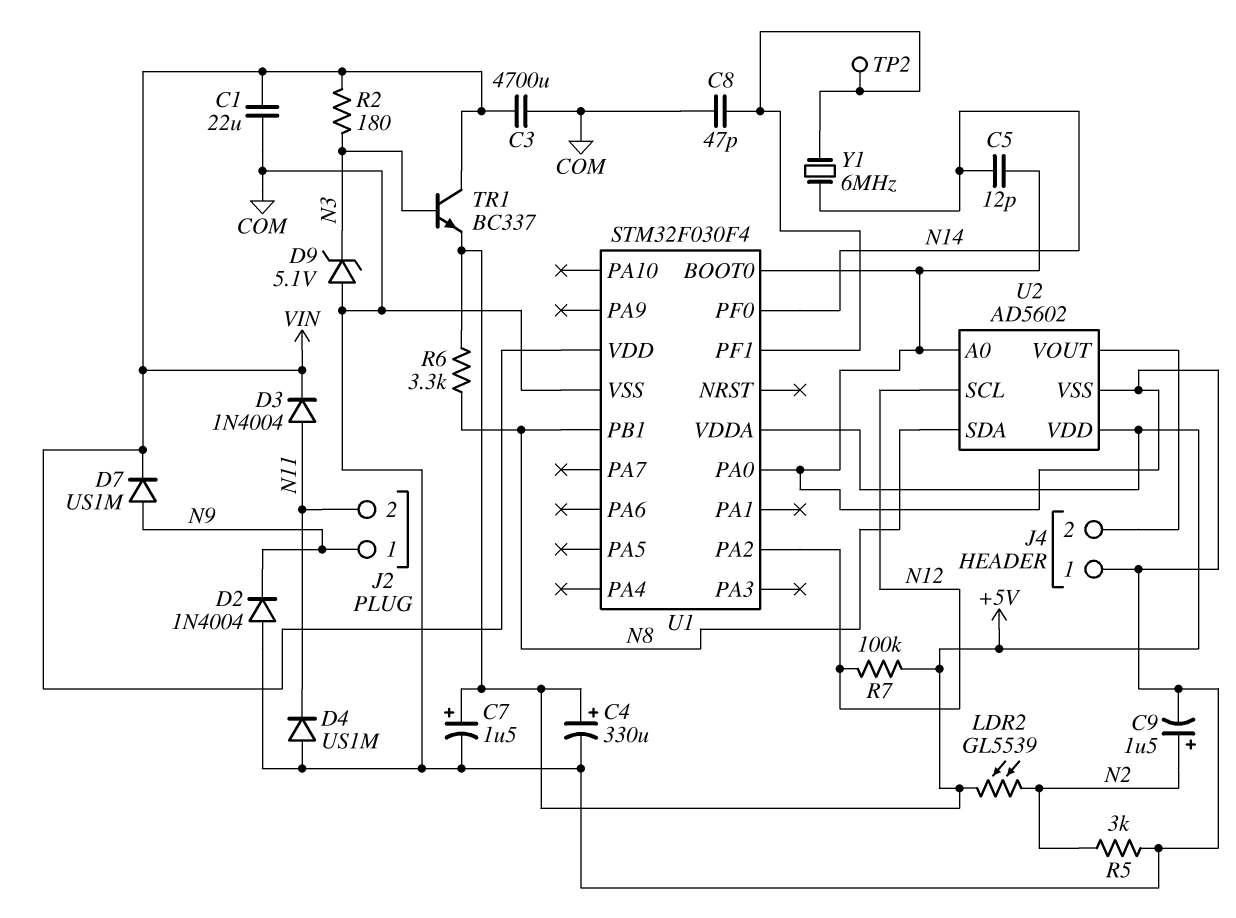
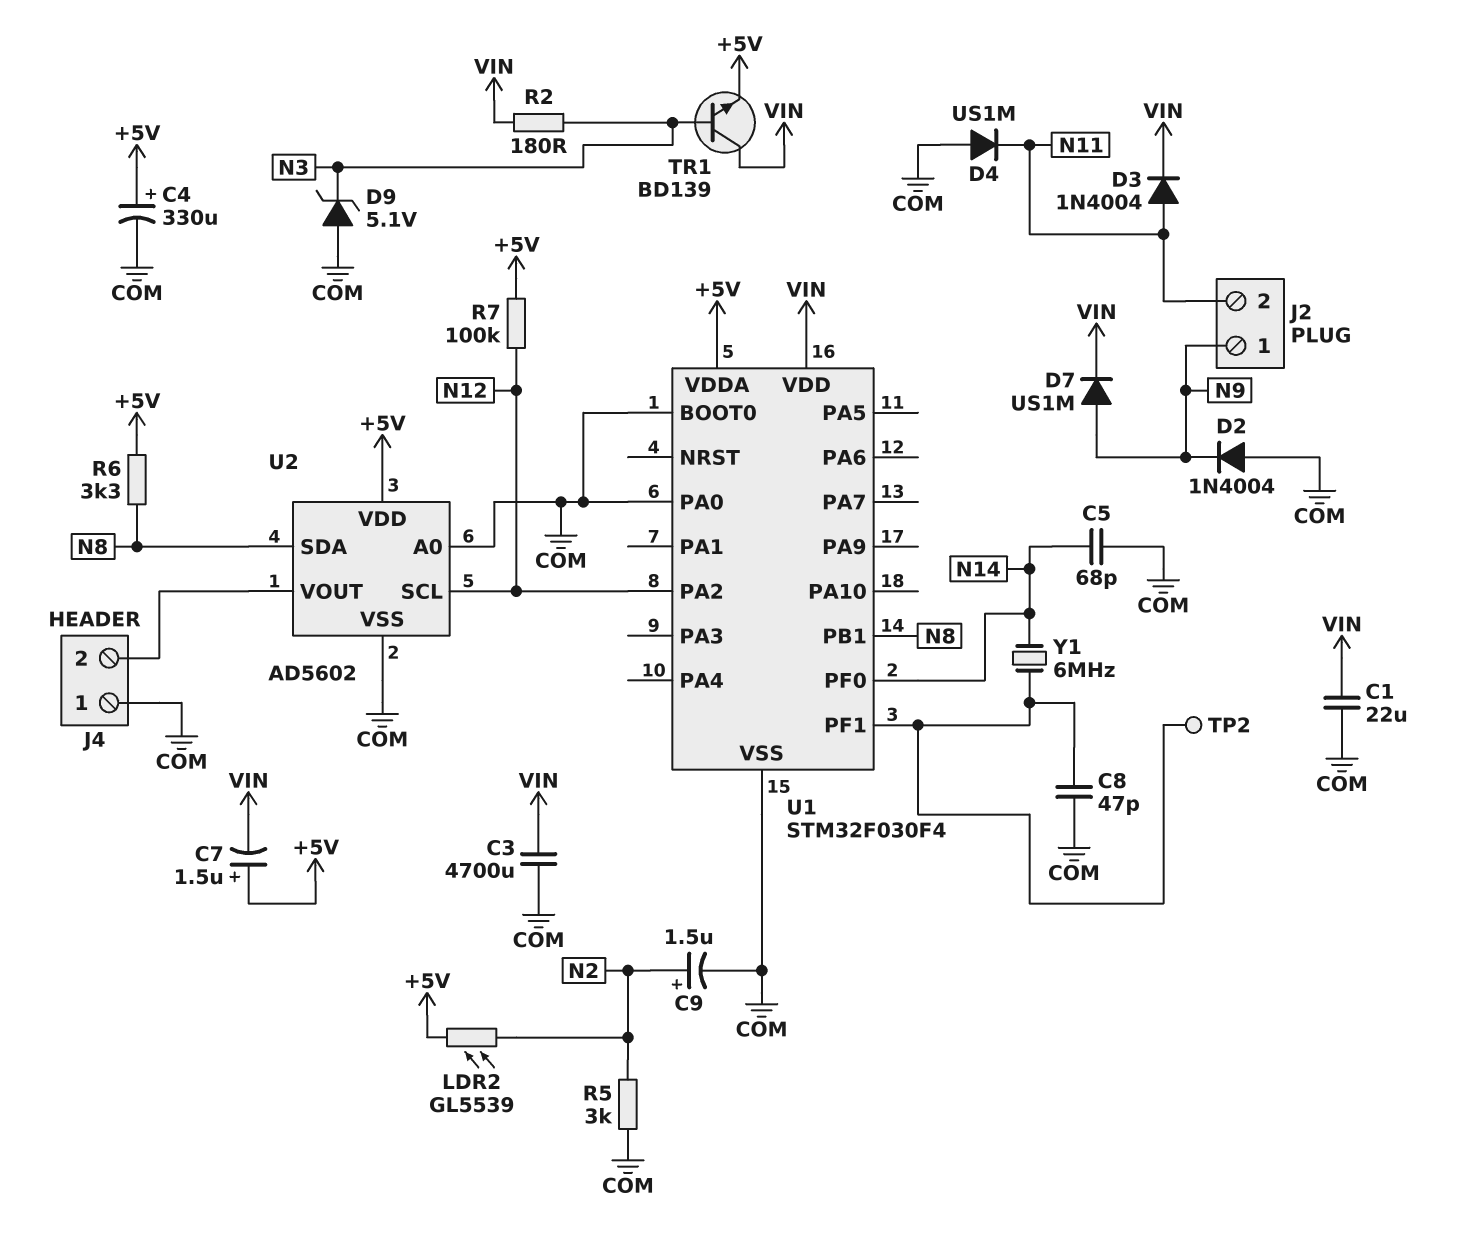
C5: 12pF (COM, N14) -> 68pF (COM, N14)
C7: 1.5uF (plus +5V, minus COM) -> 1.5uF (plus +5V, minus VIN)
TR1: NPN BC337 (B N3, C VIN, E +5V) -> NPN BD139 (B N3, C VIN, E +5V)

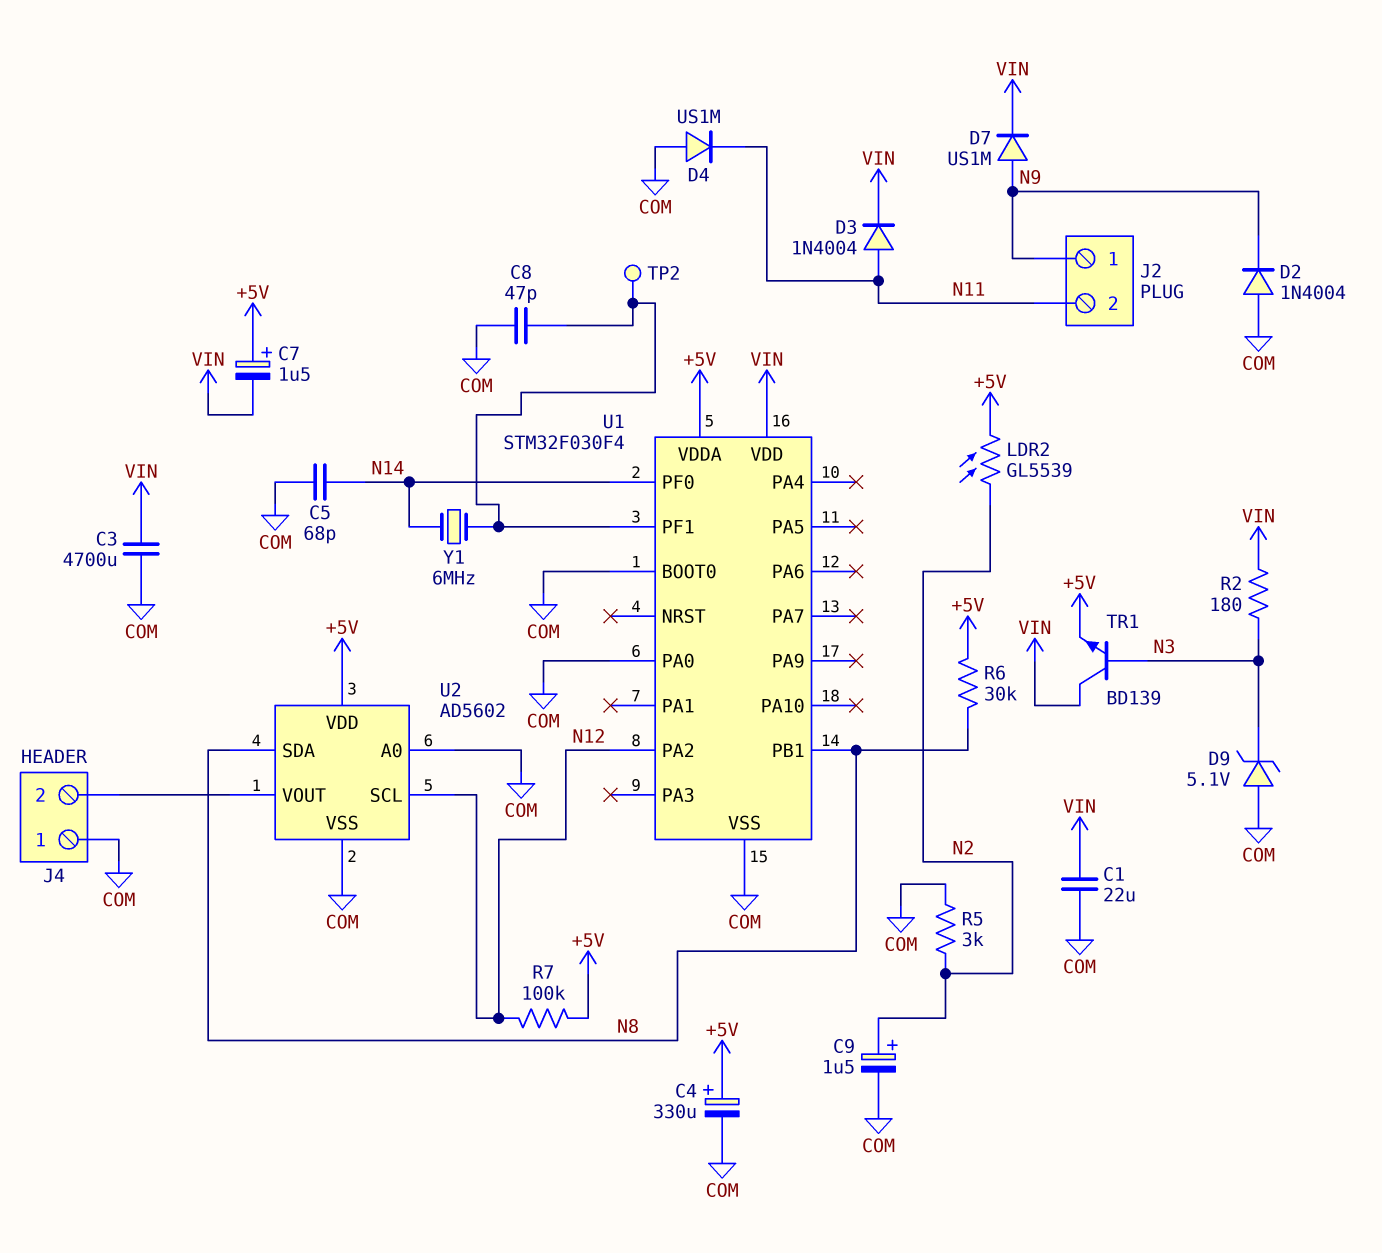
R6: 3.3k (+5V, N8) -> 30k (+5V, N8)

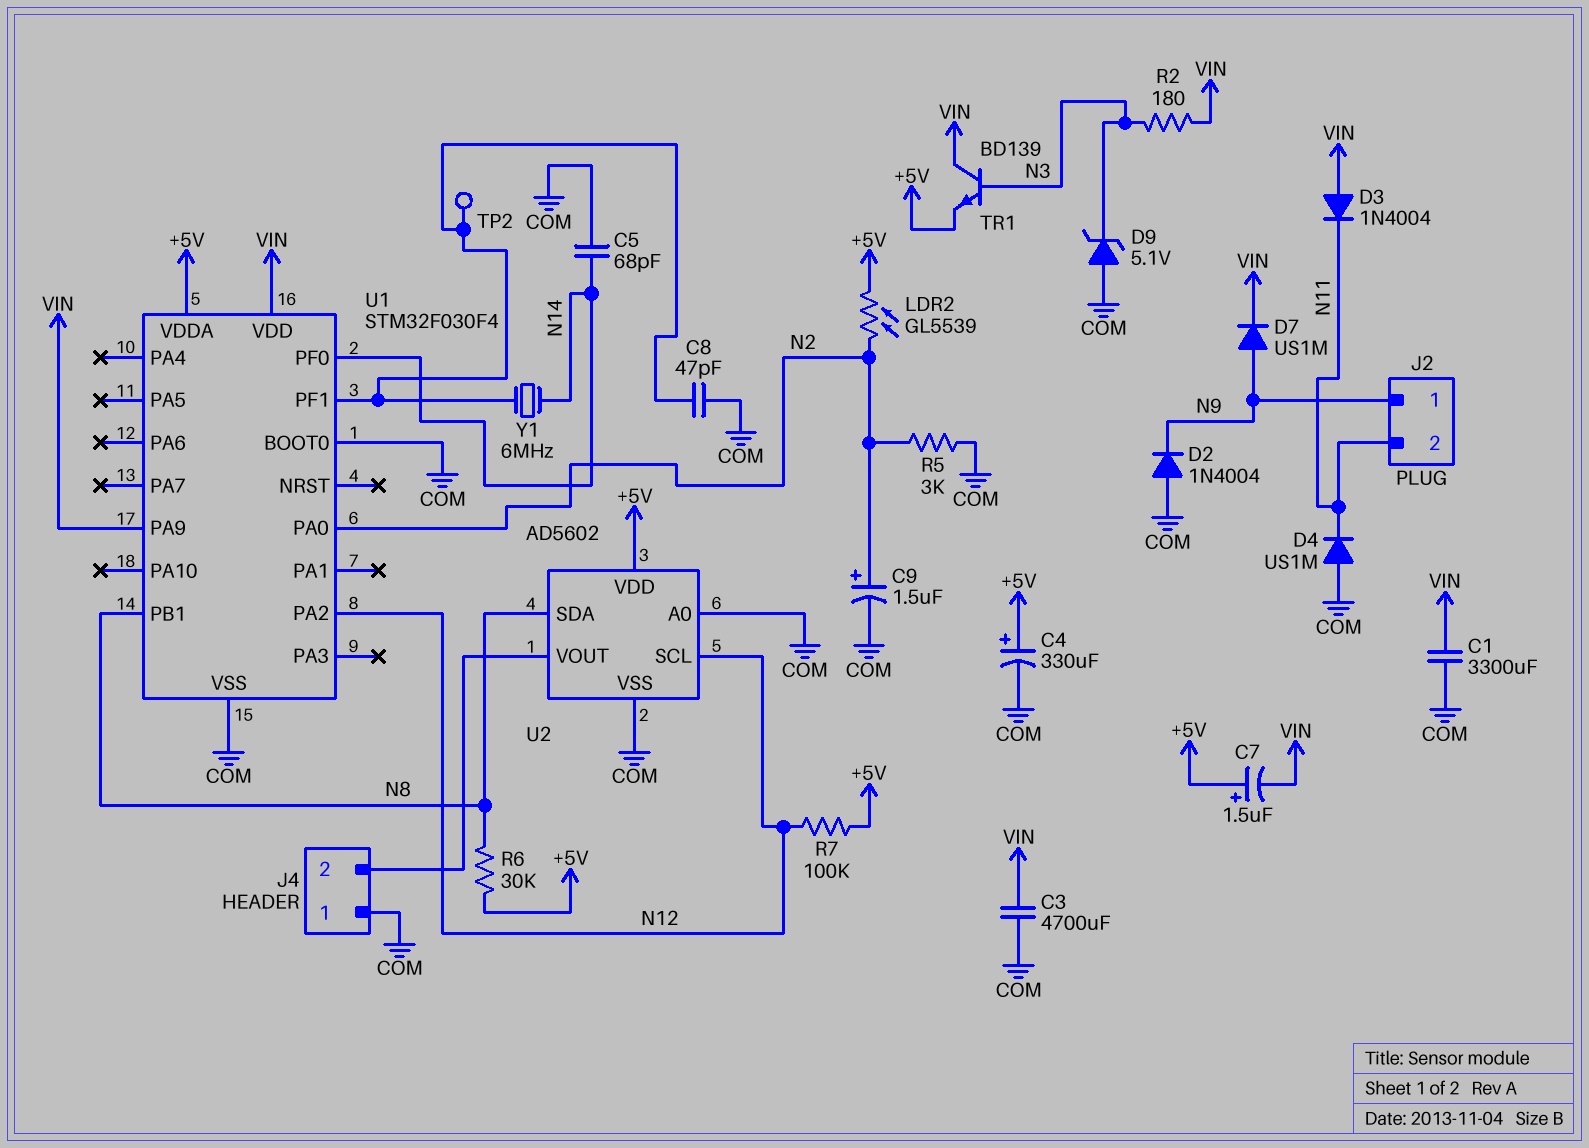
C1: 22uF (COM, VIN) -> 3300uF (COM, VIN)
D3: diode 1N4004 (A N11, K VIN) -> diode 1N4004 (A VIN, K N11)
U1 pin PA0: COM -> N2
U1 pin PA9: none -> VIN

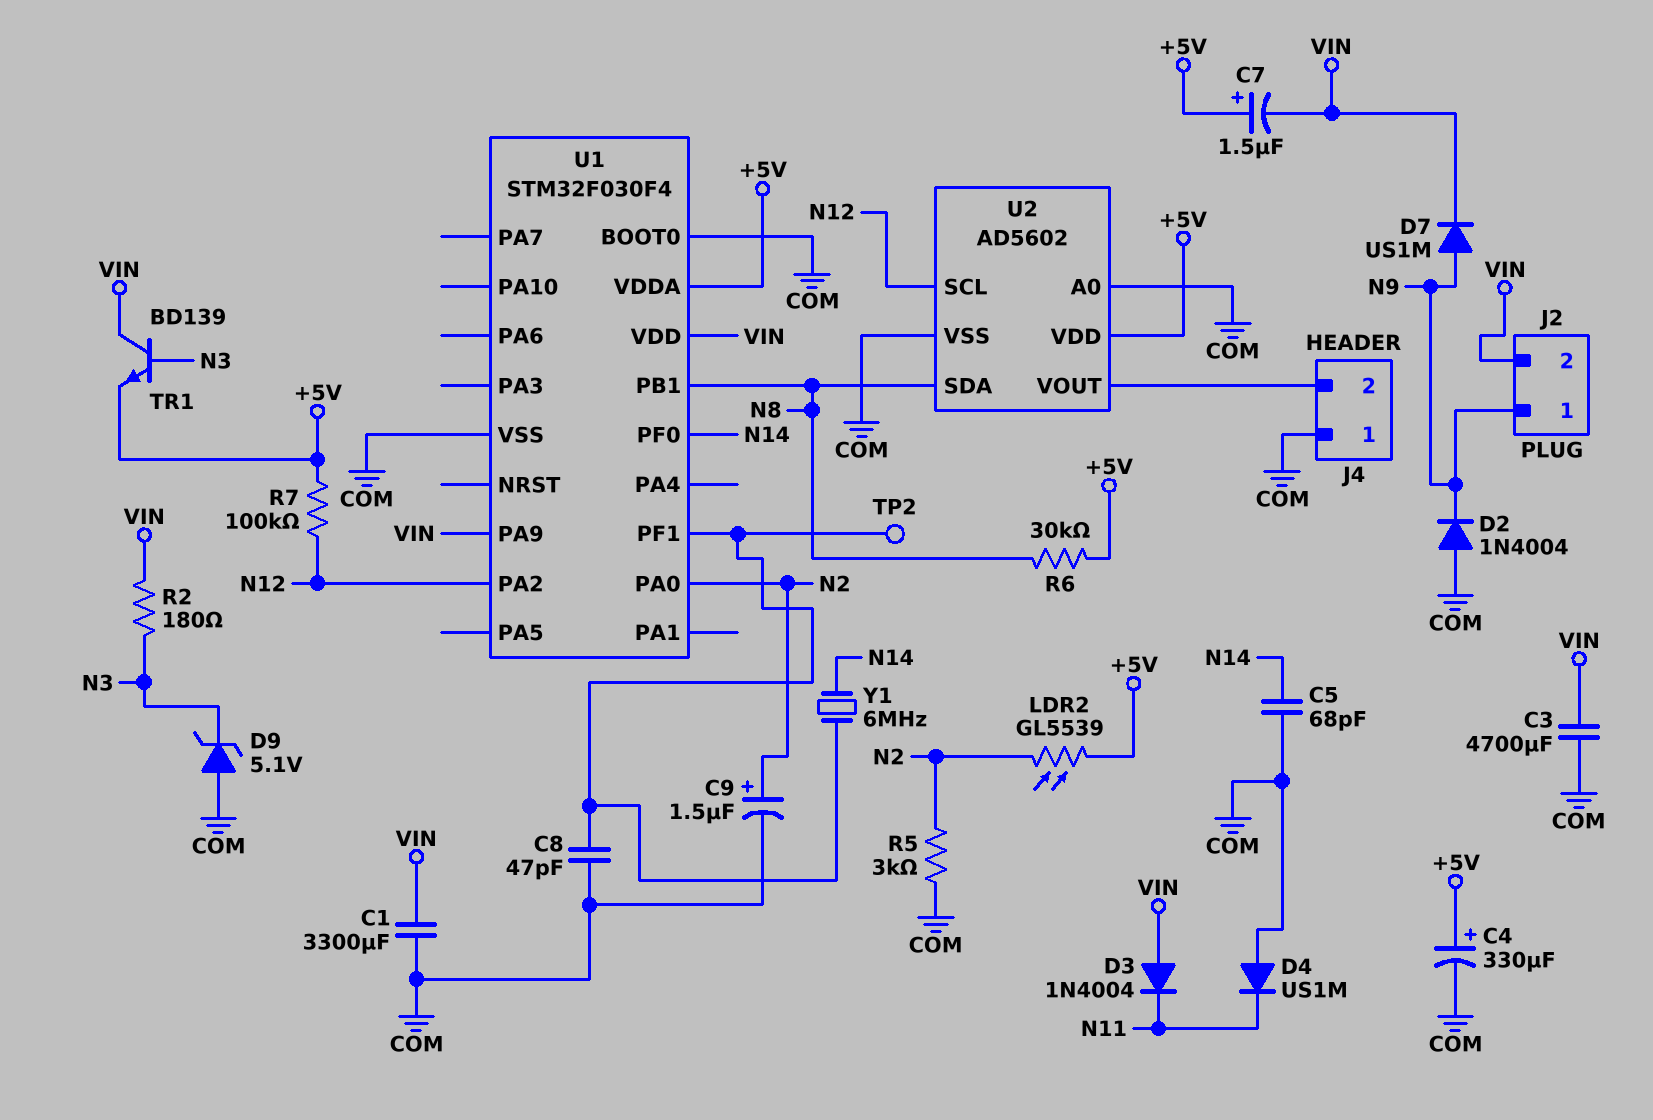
J2 pin 2: N11 -> VIN

